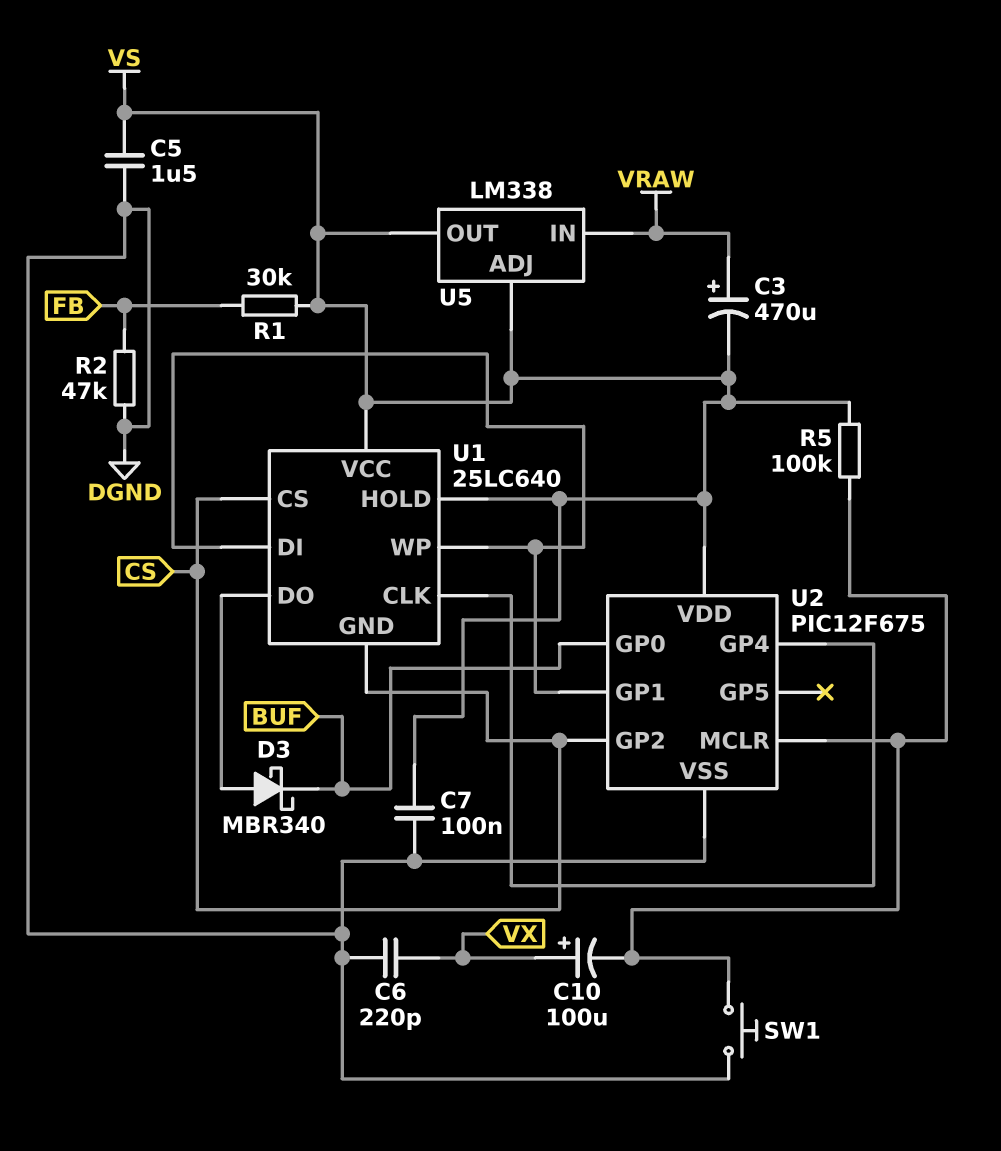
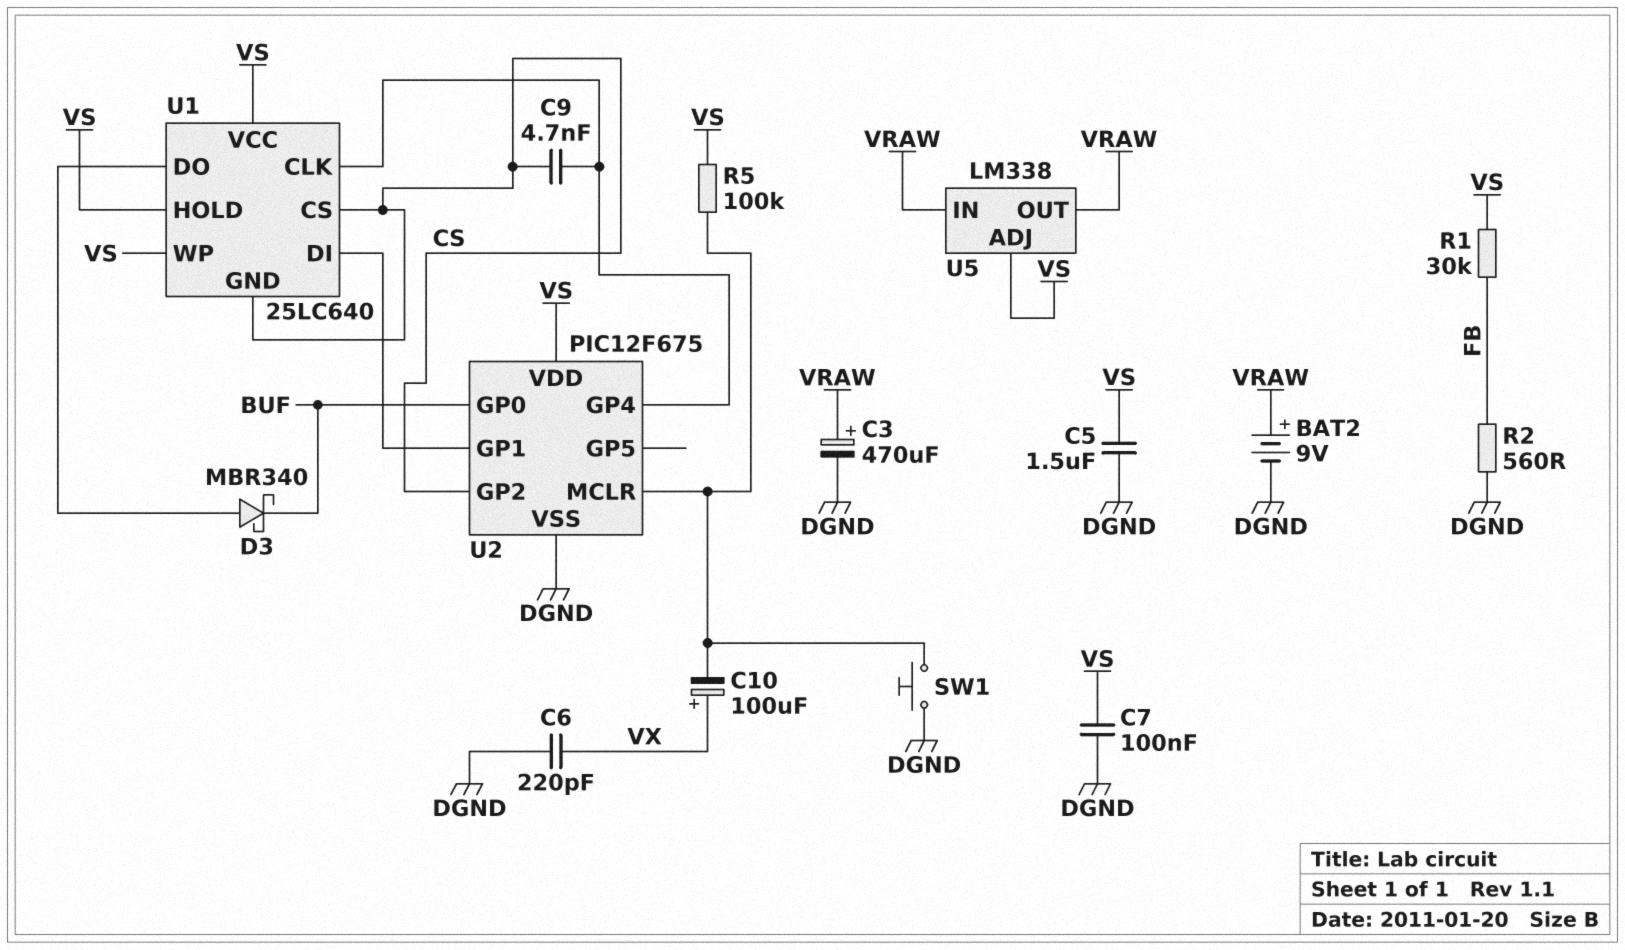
BAT2: none -> 9V (plus VRAW, minus DGND)
C3: 470uF (plus VRAW, minus VS) -> 470uF (plus VRAW, minus DGND)
C9: none -> 4.7nF (CS, U1/CLK)
R2: 47k (DGND, FB) -> 560 (DGND, FB)
U1 pin WP: U1/DI -> VS
U5 pin OUT: VS -> VRAW

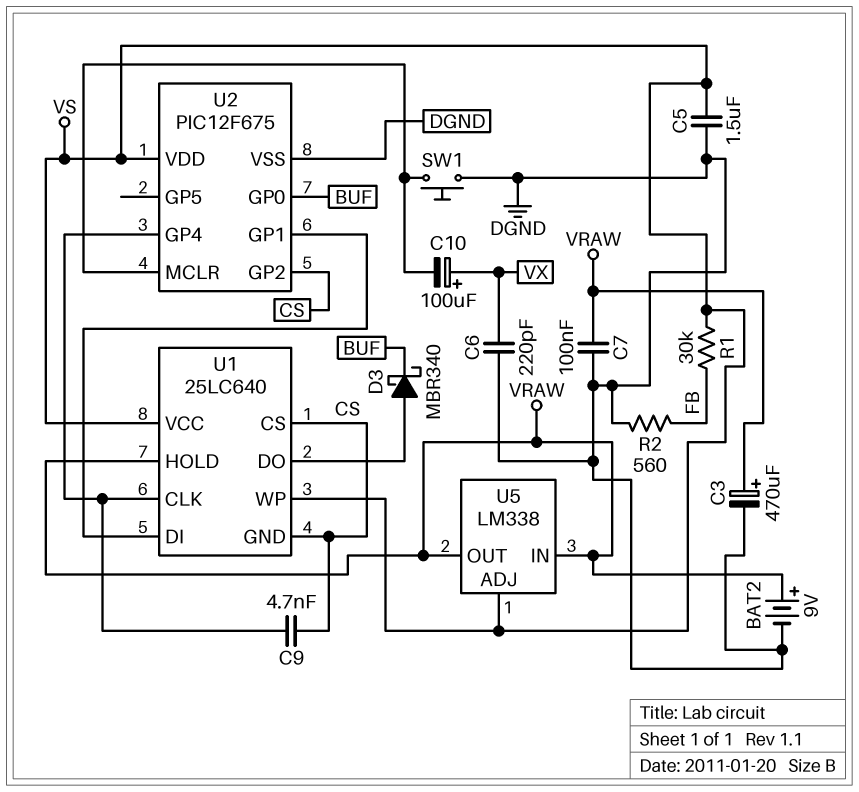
C7: 100nF (DGND, VS) -> 100nF (DGND, VRAW)
R5: 100k (U2/MCLR, VS) -> none
U1 pin HOLD: VS -> VRAW

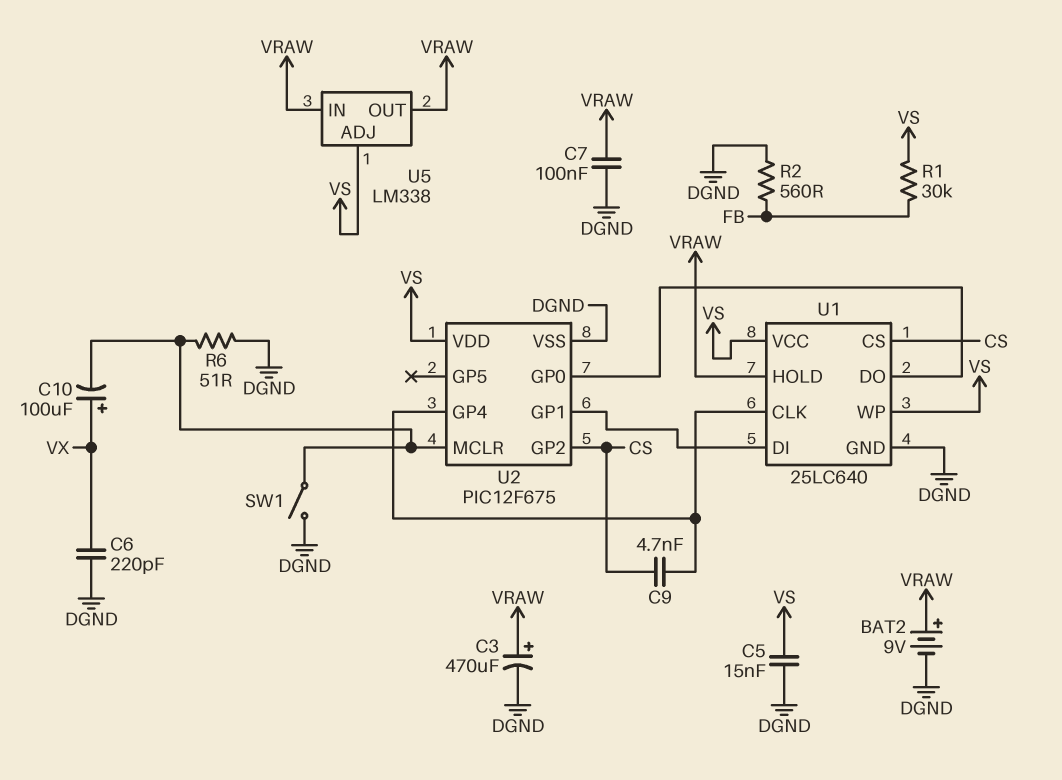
C5: 1.5uF (DGND, VS) -> 15nF (DGND, VS)
D3: schottky MBR340 (A U1/DO, K BUF) -> none
R6: none -> 51 (DGND, U2/MCLR)
SW1: button (DGND, U2/MCLR) -> switch (DGND, U2/MCLR)
U1 pin GND: CS -> DGND
U2 pin GP0: BUF -> U1/DO

